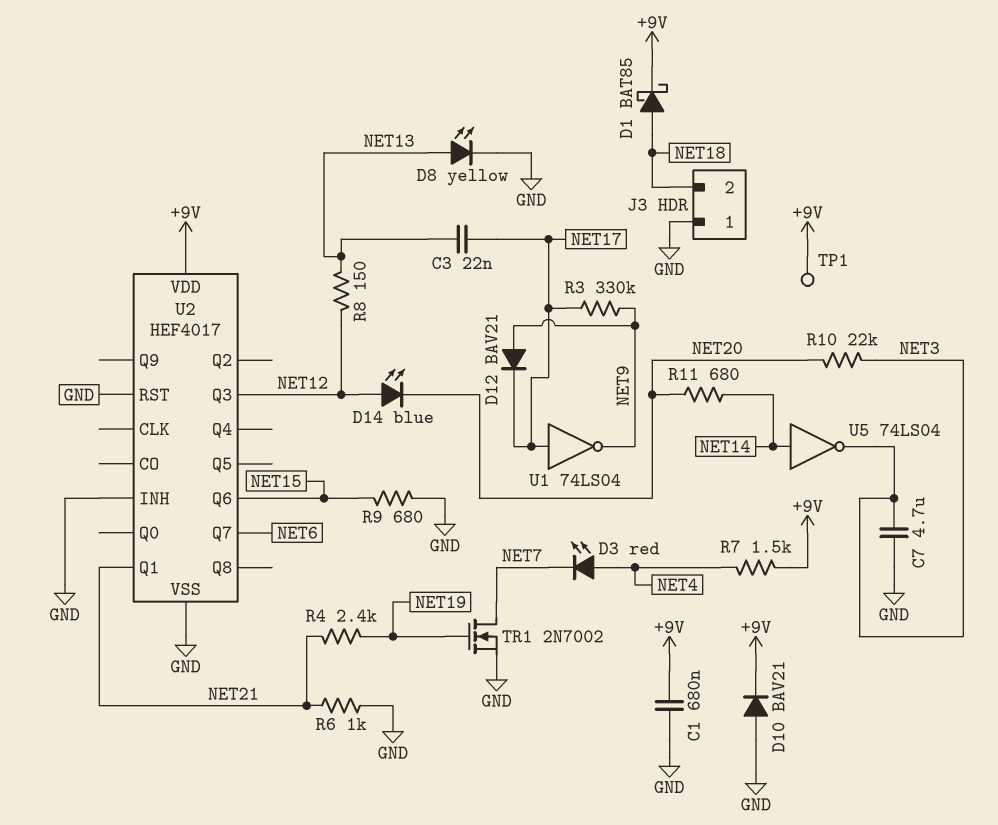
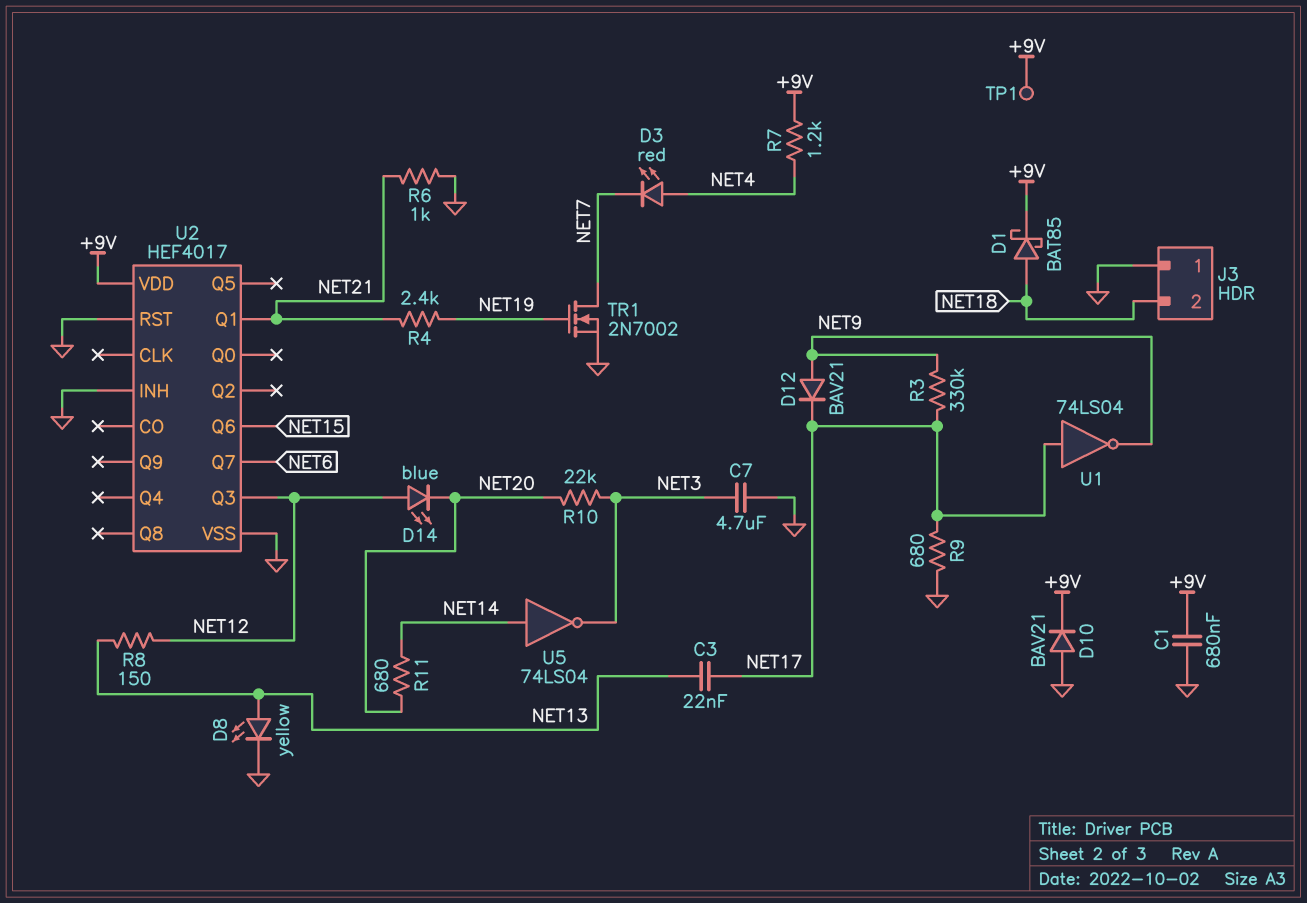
R7: 1.5k (+9V, NET4) -> 1.2k (+9V, NET4)
R9: 680 (GND, NET15) -> 680 (GND, NET17)

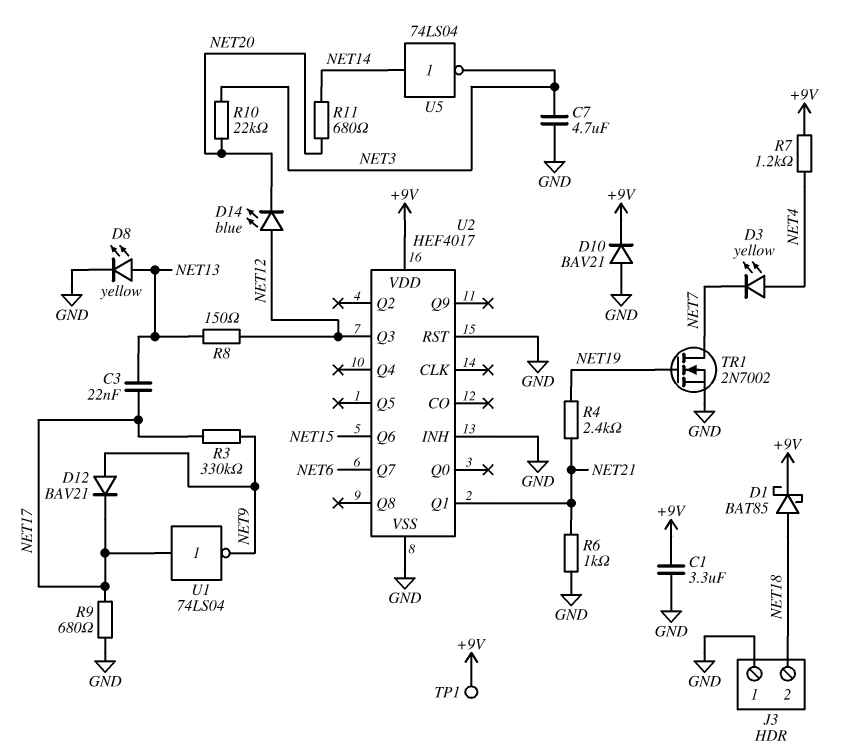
C1: 680nF (+9V, GND) -> 3.3uF (+9V, GND)
D3: LED red (A NET4, K NET7) -> LED yellow (A NET4, K NET7)

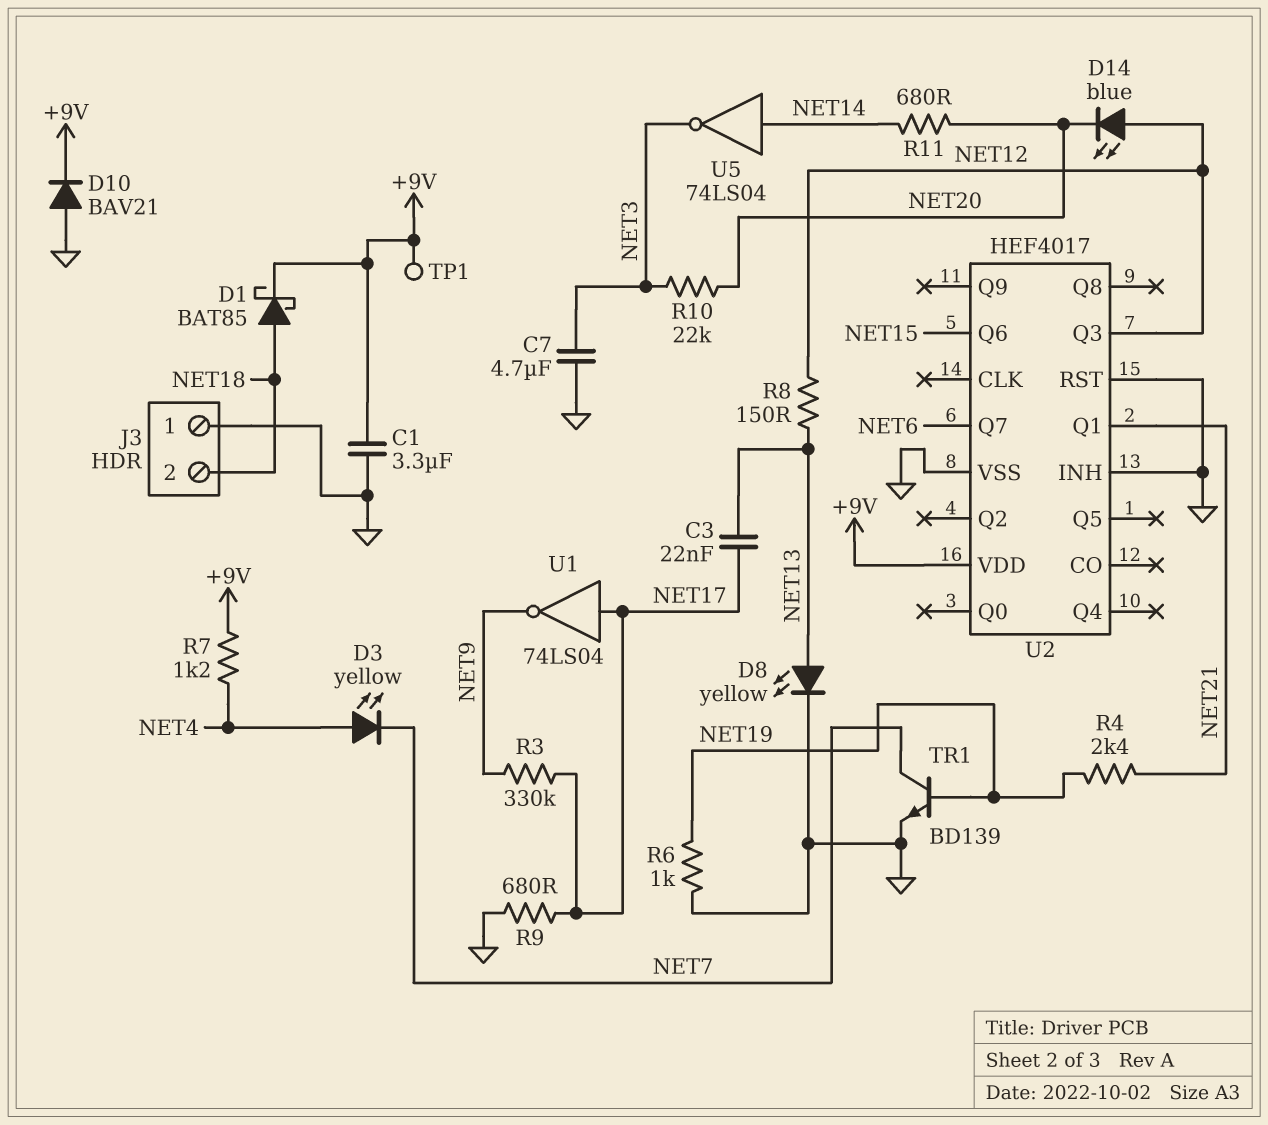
D12: diode BAV21 (A NET9, K NET17) -> none
R6: 1k (GND, NET21) -> 1k (GND, NET19)
TR1: NMOS 2N7002 (G NET19, D NET7, S GND) -> NPN BD139 (B NET19, C NET7, E GND)

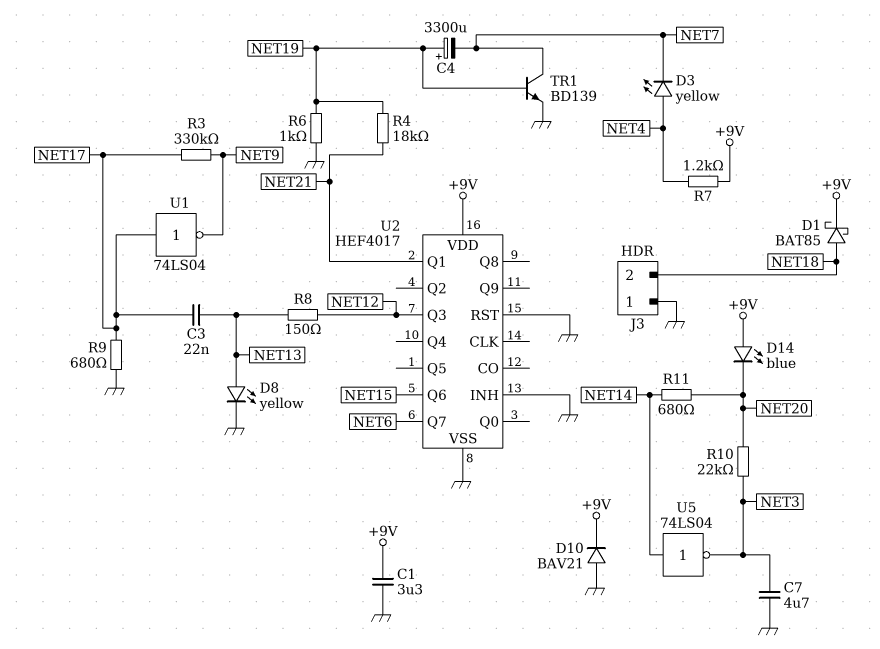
C4: none -> 3300uF (plus NET19, minus NET7)
D14: LED blue (A NET12, K NET20) -> LED blue (A +9V, K NET20)
R4: 2.4k (NET19, NET21) -> 18k (NET19, NET21)
TP1: test point (+9V) -> none

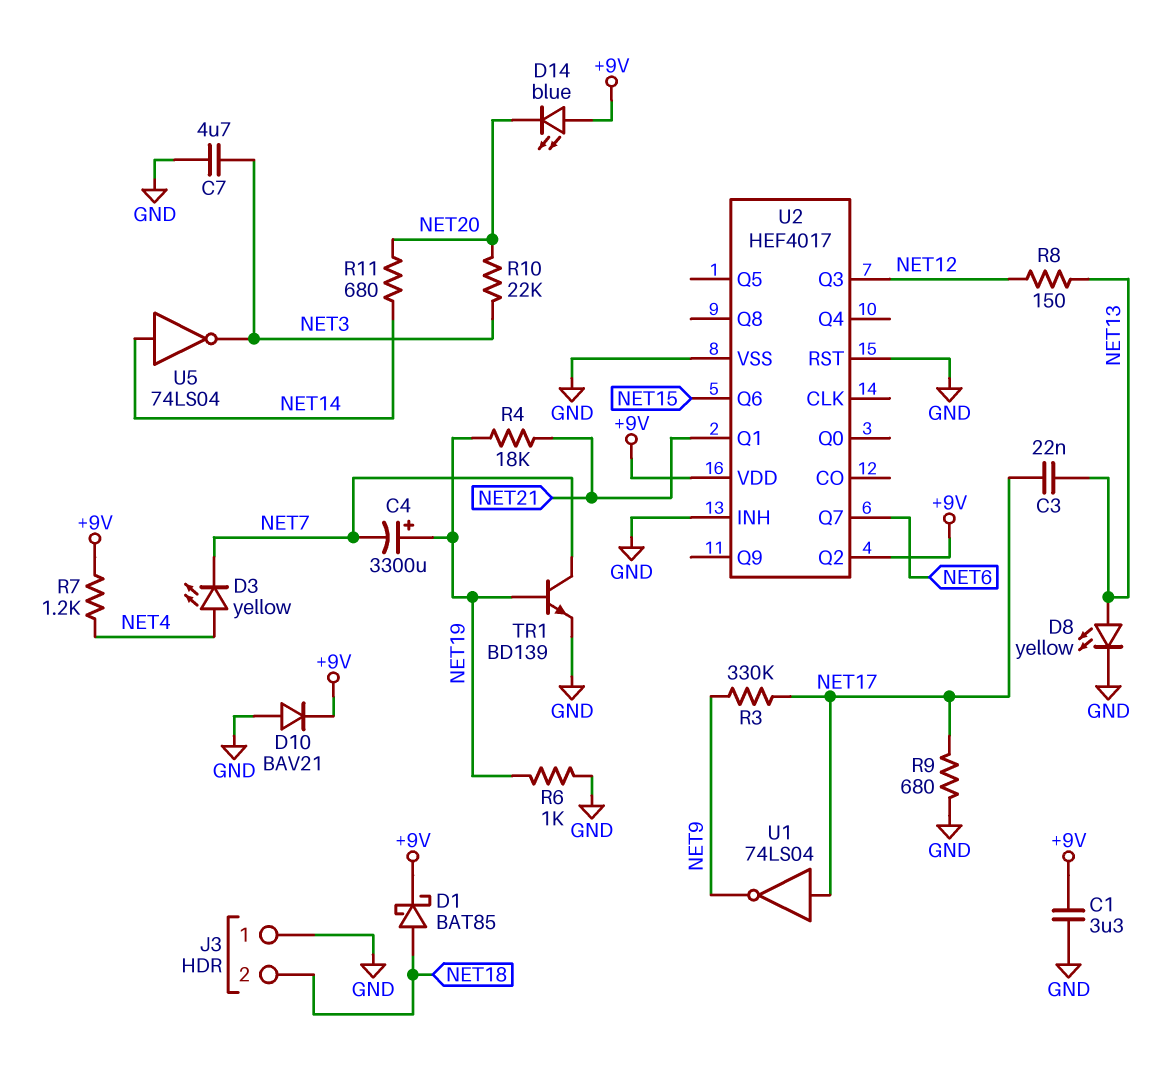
U2 pin Q2: none -> +9V

